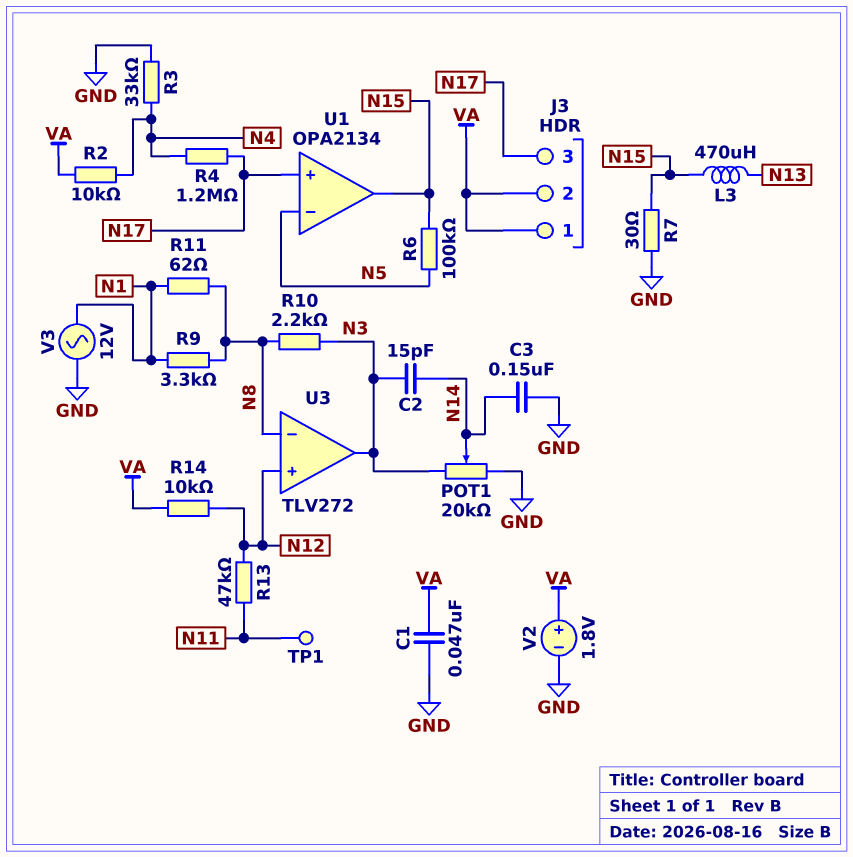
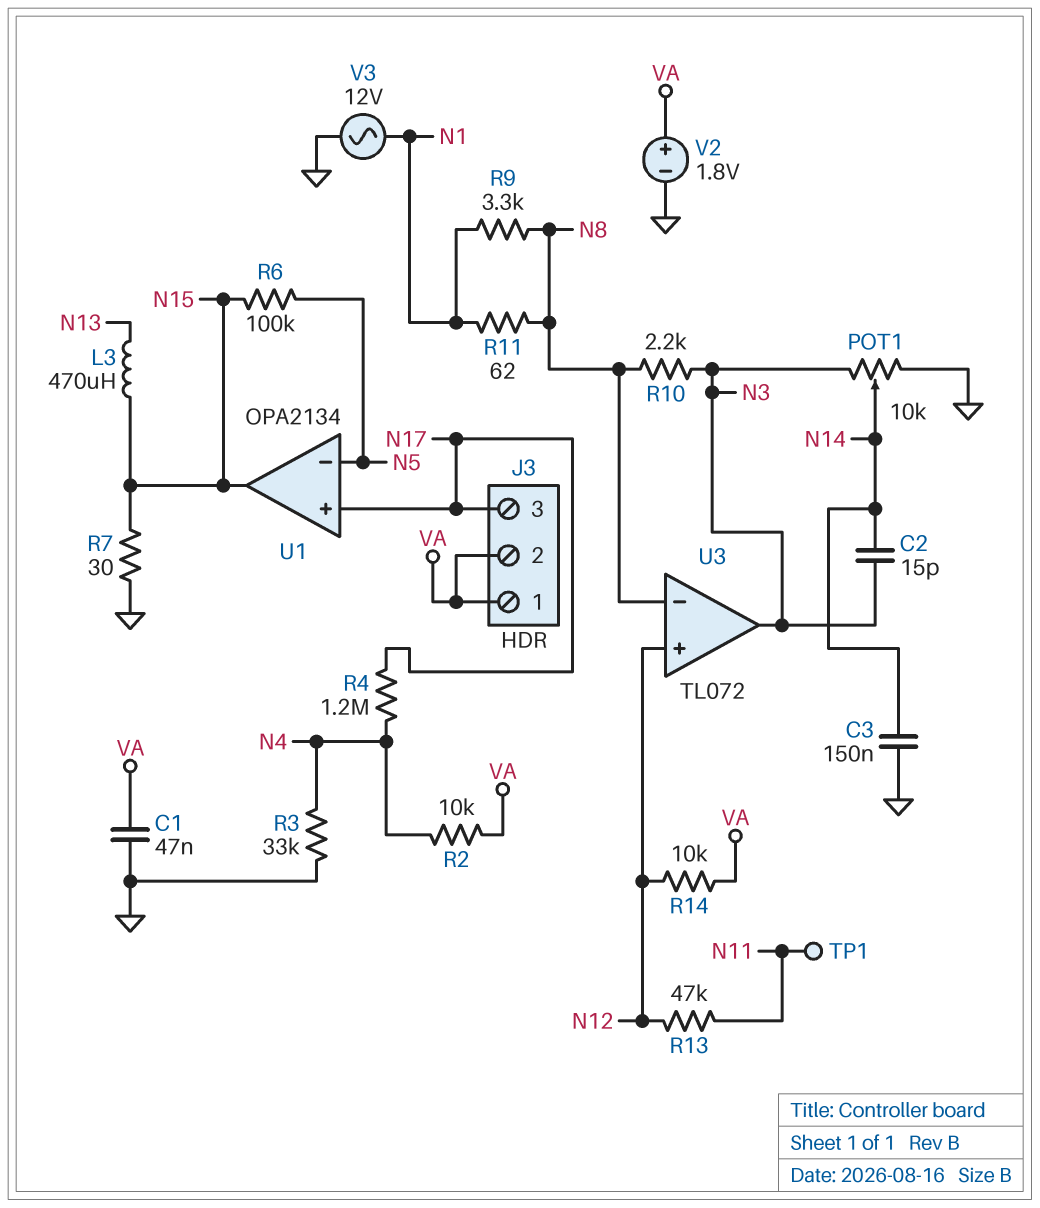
POT1: 20k (GND, N3, wiper N14) -> 10k (GND, N3, wiper N14)
U3: TLV272 -> TL072

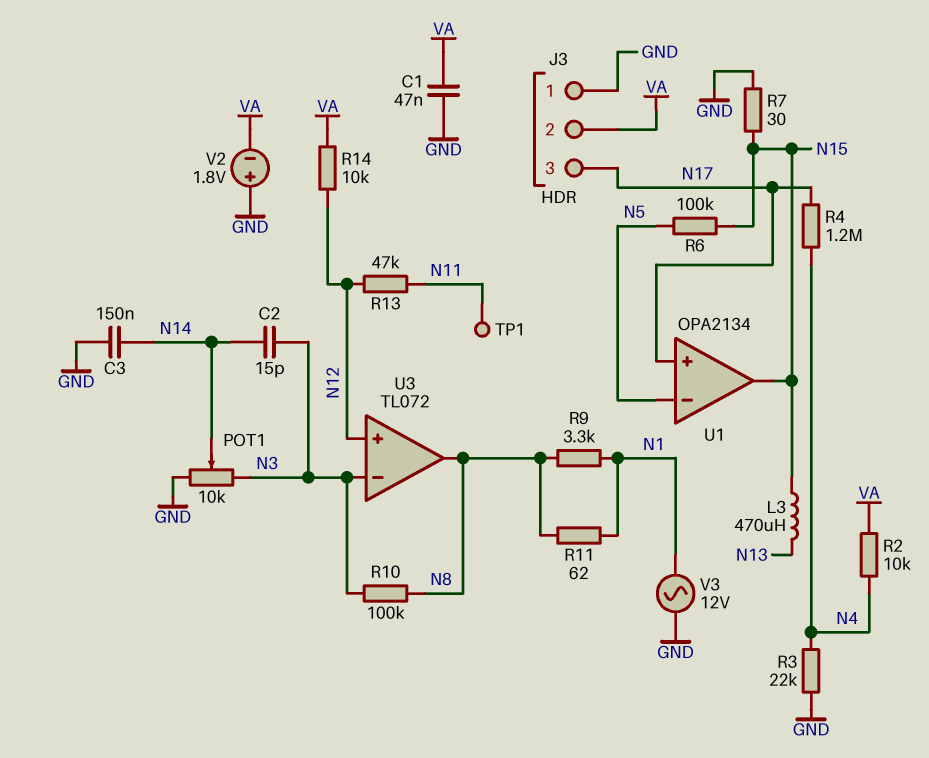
J3 pin 1: VA -> GND
R3: 33k (GND, N4) -> 22k (GND, N4)
R10: 2.2k (N3, N8) -> 100k (N3, N8)
U3 pin in-: N8 -> N3
U3 pin out: N3 -> N8
V2: 1.8V (plus VA, minus GND) -> 1.8V (plus GND, minus VA)

